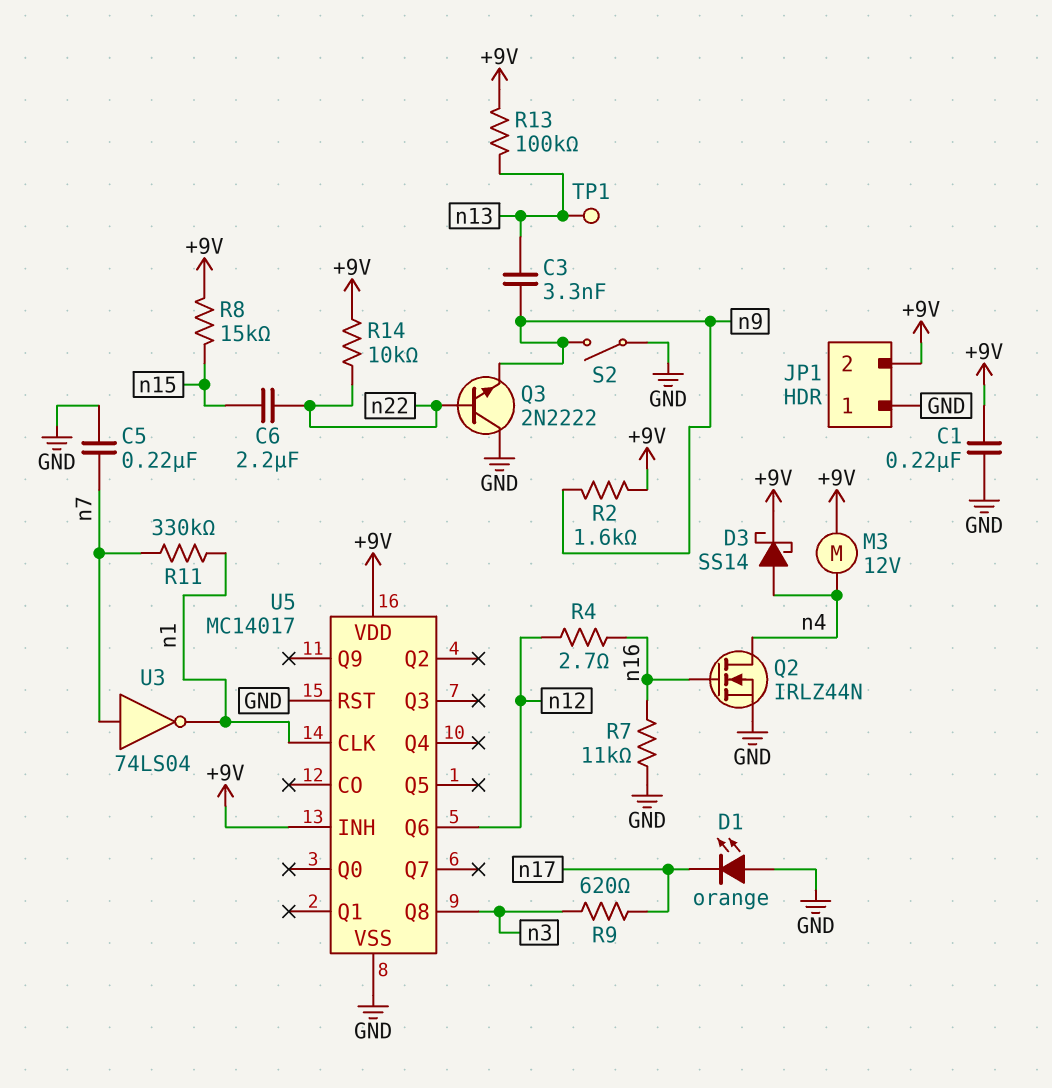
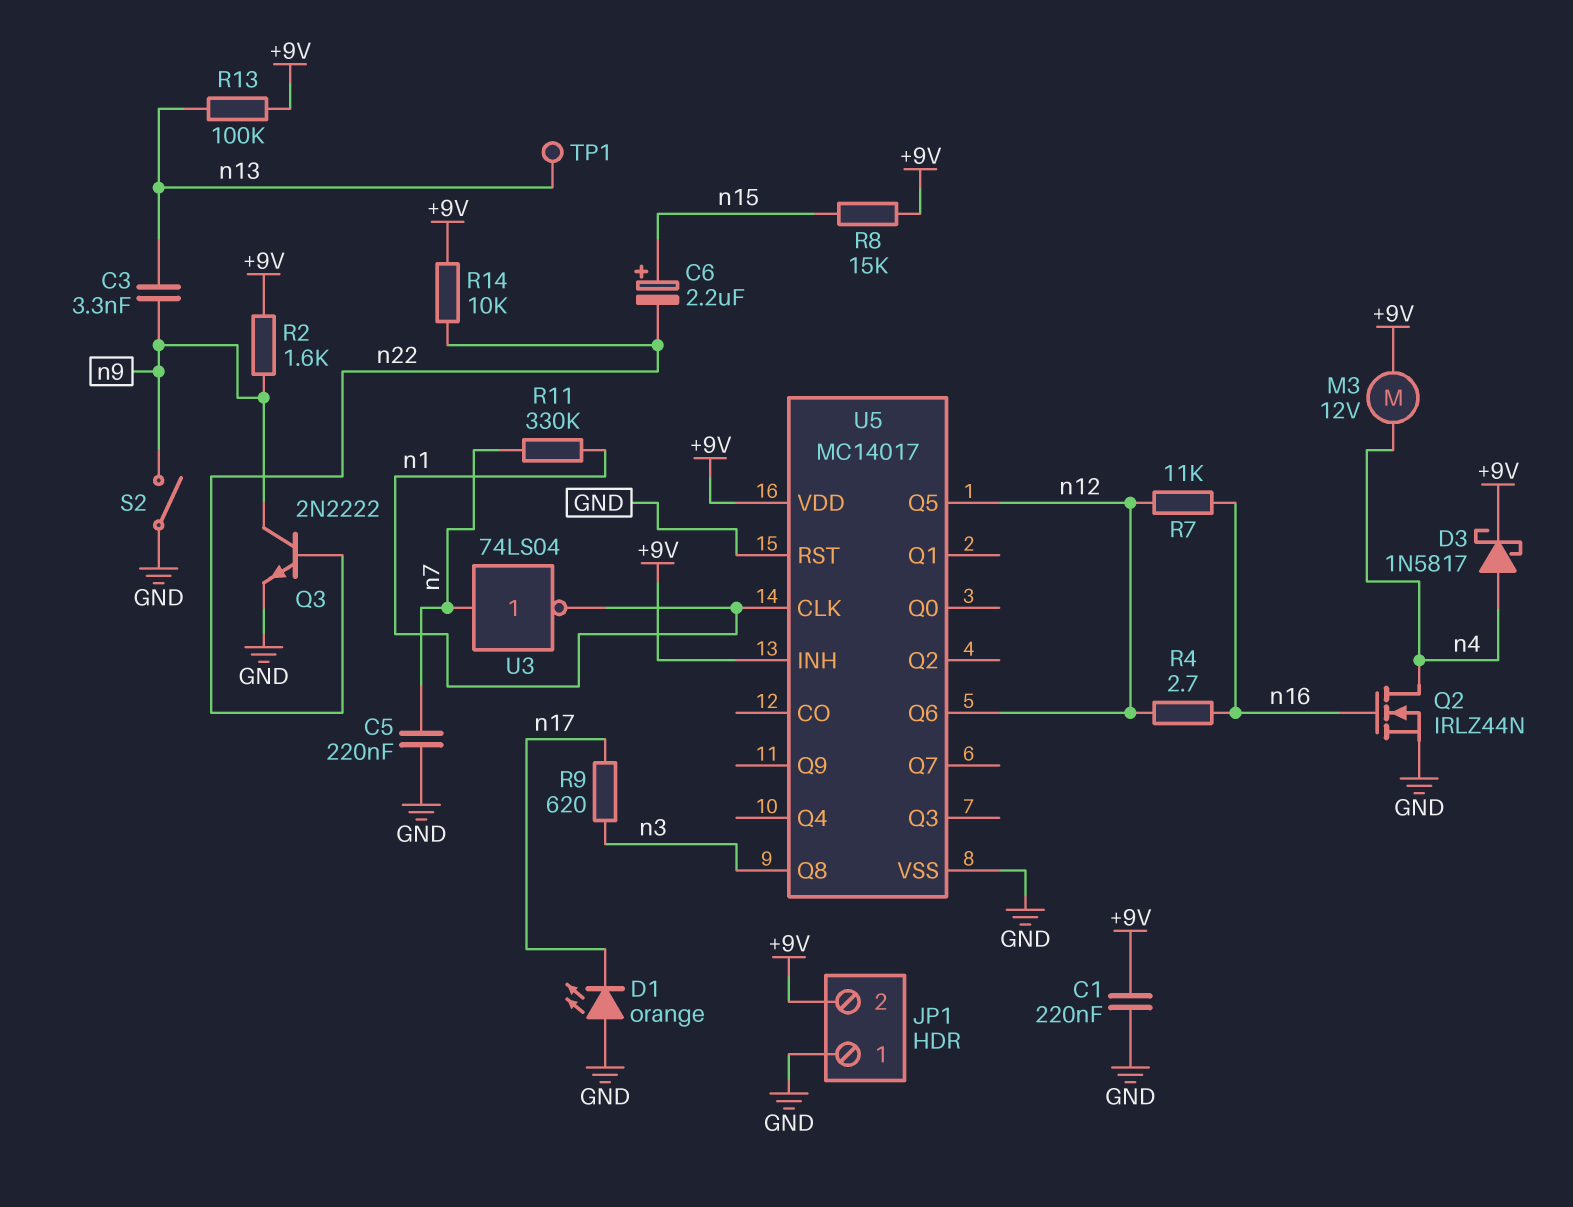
C6: 2.2uF (n15, n22) -> 2.2uF (plus n15, minus n22)
D3: schottky SS14 (A n4, K +9V) -> schottky 1N5817 (A n4, K +9V)
Q3: NPN 2N2222 (B n22, C GND, E n9) -> NPN 2N2222 (B n22, C n9, E GND)
R7: 11k (GND, n16) -> 11k (n12, n16)
U5 pin Q5: none -> n12

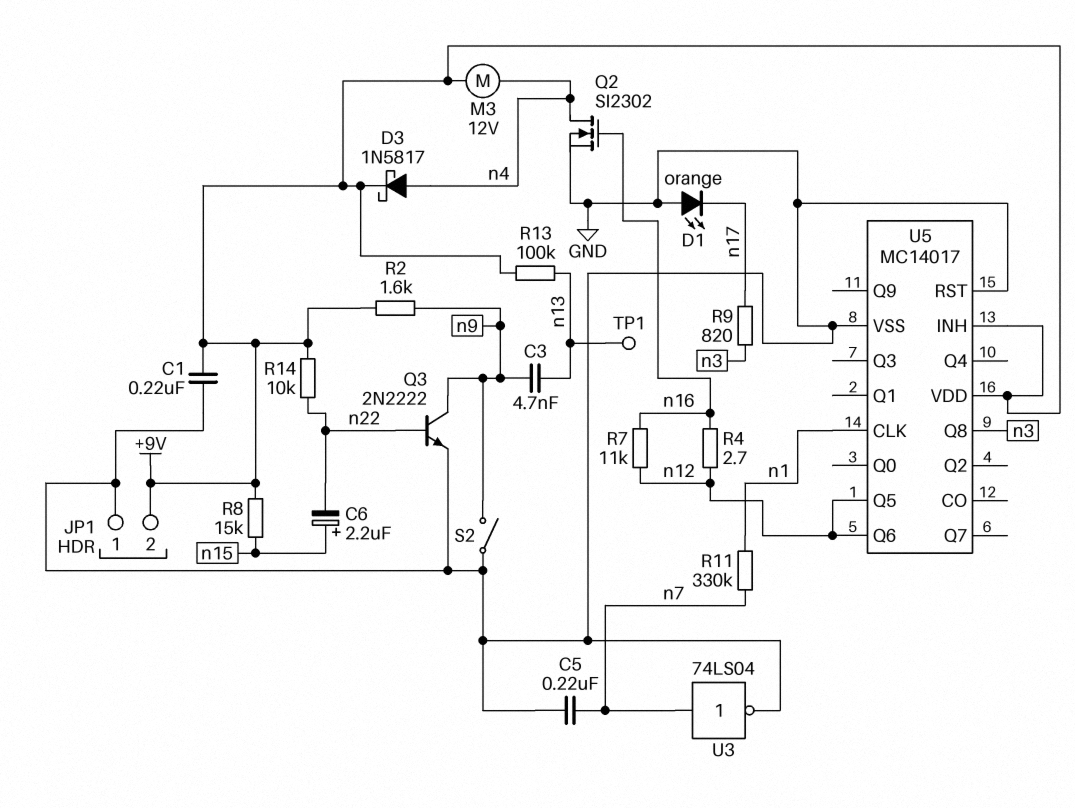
C3: 3.3nF (n9, n13) -> 4.7nF (n9, n13)
Q2: NMOS IRLZ44N (G n16, D n4, S GND) -> NMOS SI2302 (G n16, D n4, S GND)
R9: 620 (n3, n17) -> 820 (n3, n17)
U3: NOT 74LS04 (in n7, out n1) -> NOT 74LS04 (in n7, out GND)

